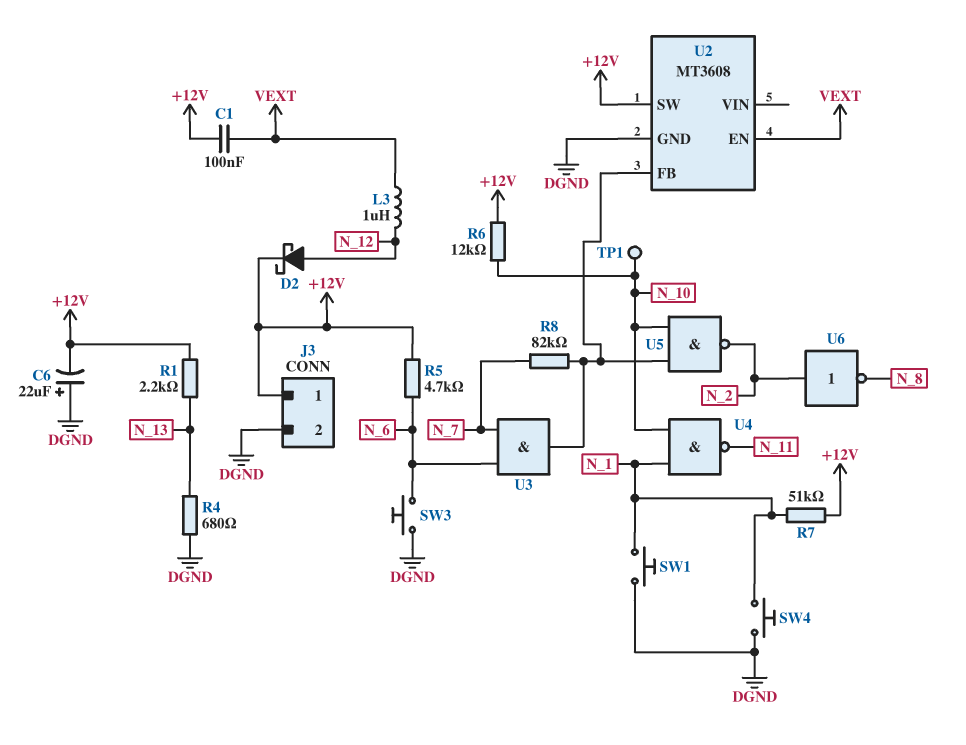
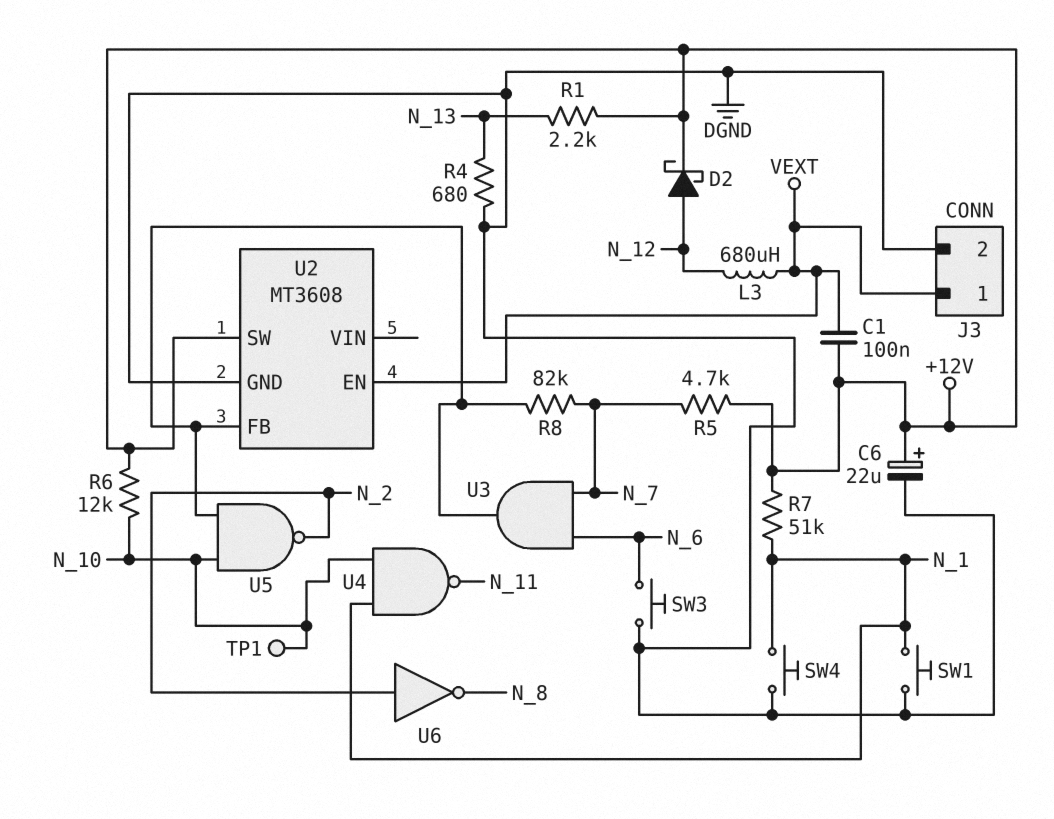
C6: 22uF (plus DGND, minus +12V) -> 22uF (plus +12V, minus DGND)
J3 pin 1: +12V -> VEXT
L3: 1uH (N_12, VEXT) -> 680uH (N_12, VEXT)
R5: 4.7k (+12V, N_6) -> 4.7k (+12V, N_7)

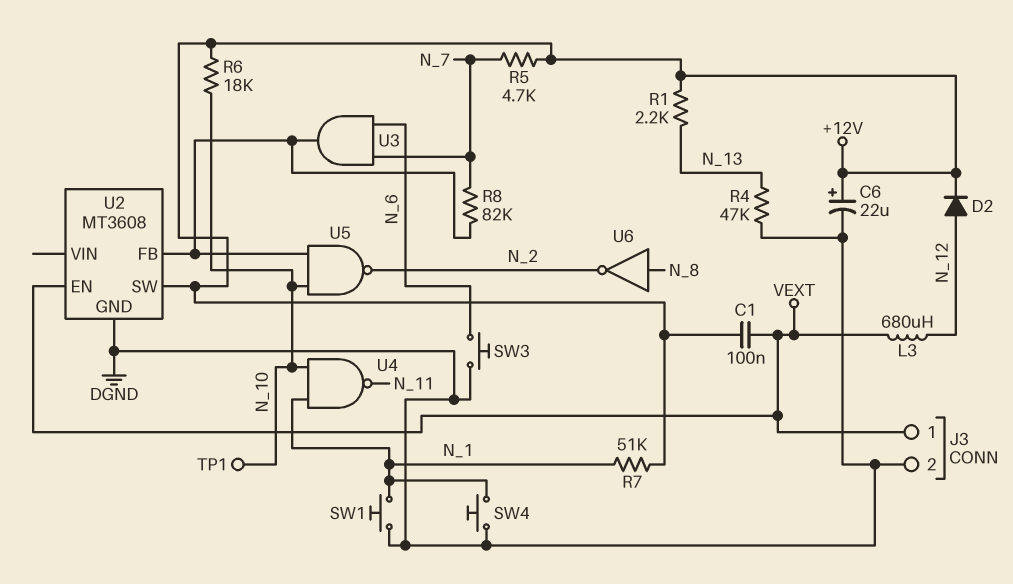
D2: schottky (A N_12, K +12V) -> diode (A N_12, K +12V)
R4: 680 (DGND, N_13) -> 47k (DGND, N_13)
R6: 12k (+12V, N_10) -> 18k (+12V, N_10)
U6: NOT (in N_2, out N_8) -> NOT (in N_8, out N_2)

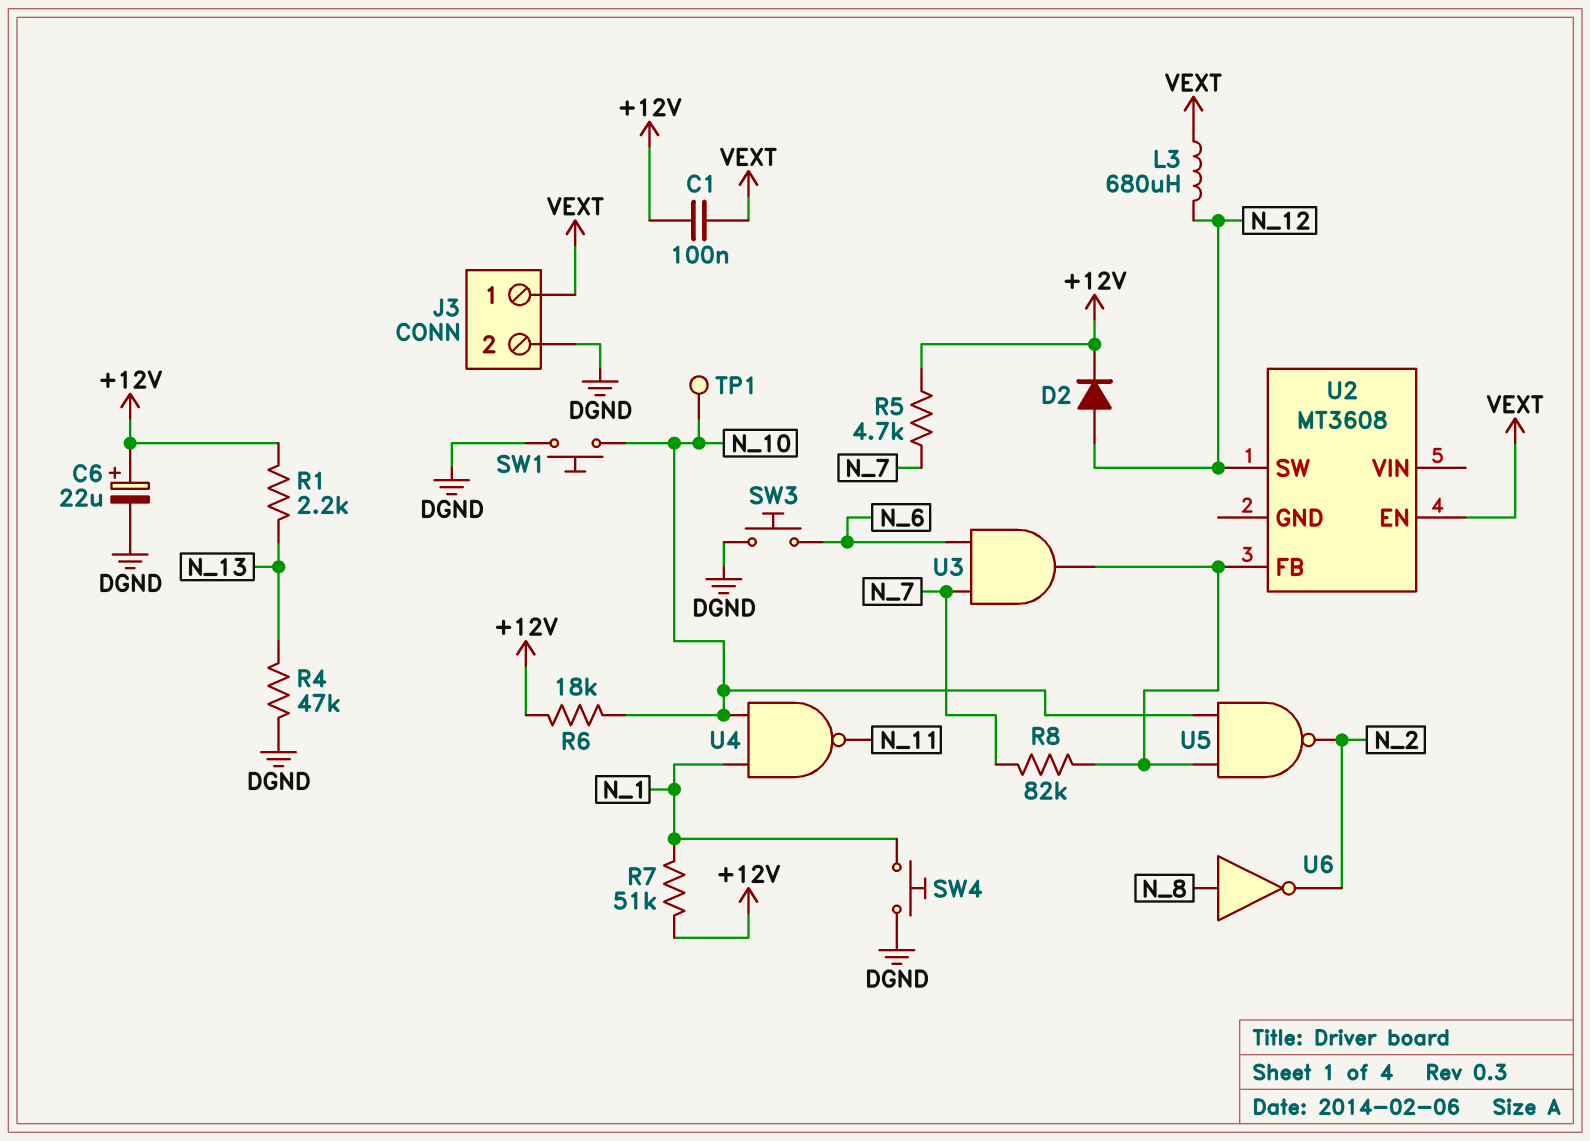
SW1: button (DGND, N_1) -> button (DGND, N_10)
U2 pin GND: DGND -> none
U2 pin SW: +12V -> N_12

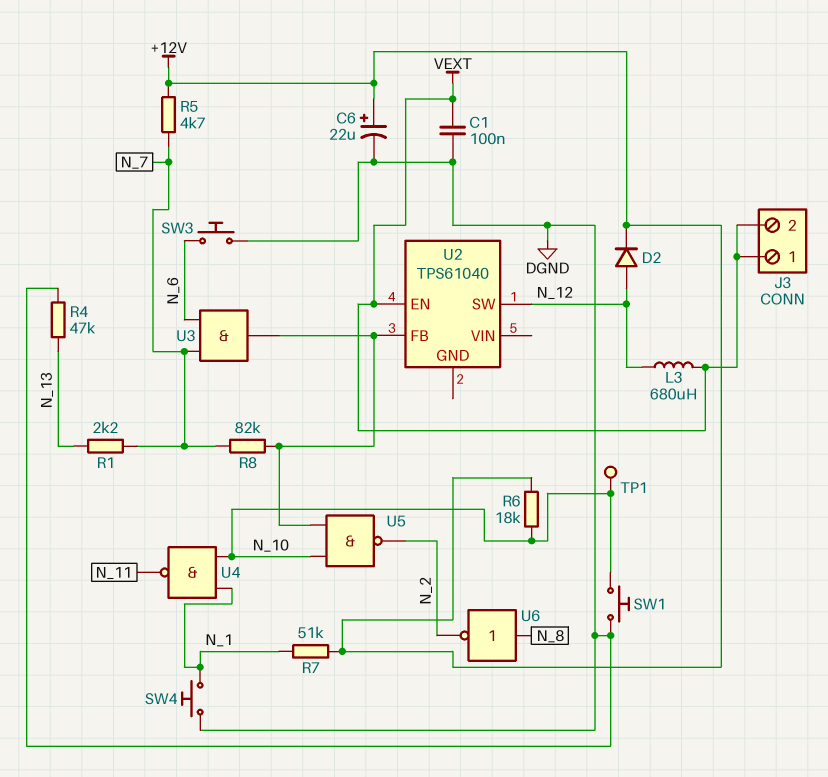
C1: 100nF (+12V, VEXT) -> 100nF (DGND, VEXT)
J3 pin 2: DGND -> VEXT
R1: 2.2k (+12V, N_13) -> 2.2k (N_7, N_13)
U2: MT3608 -> TPS61040

